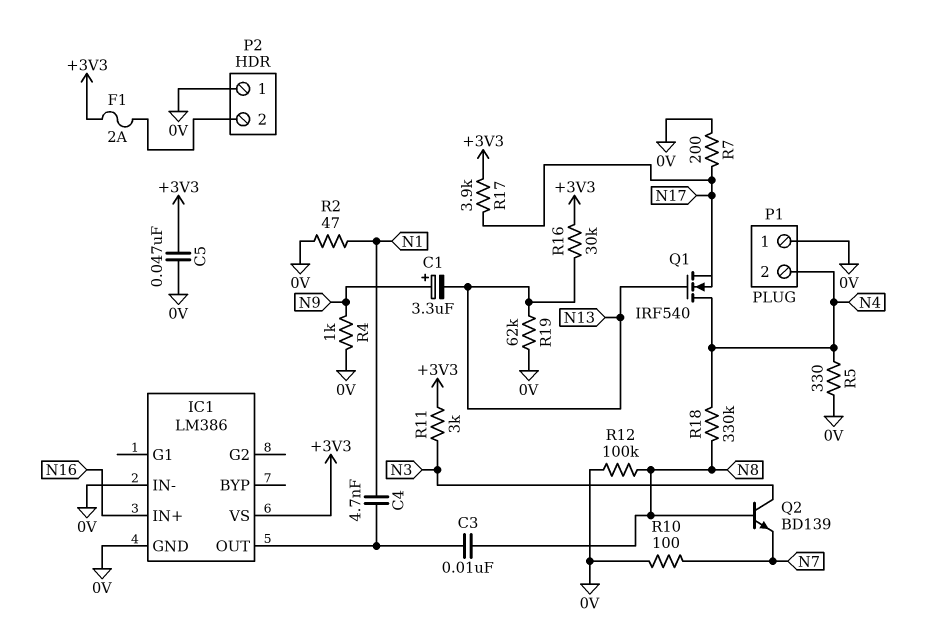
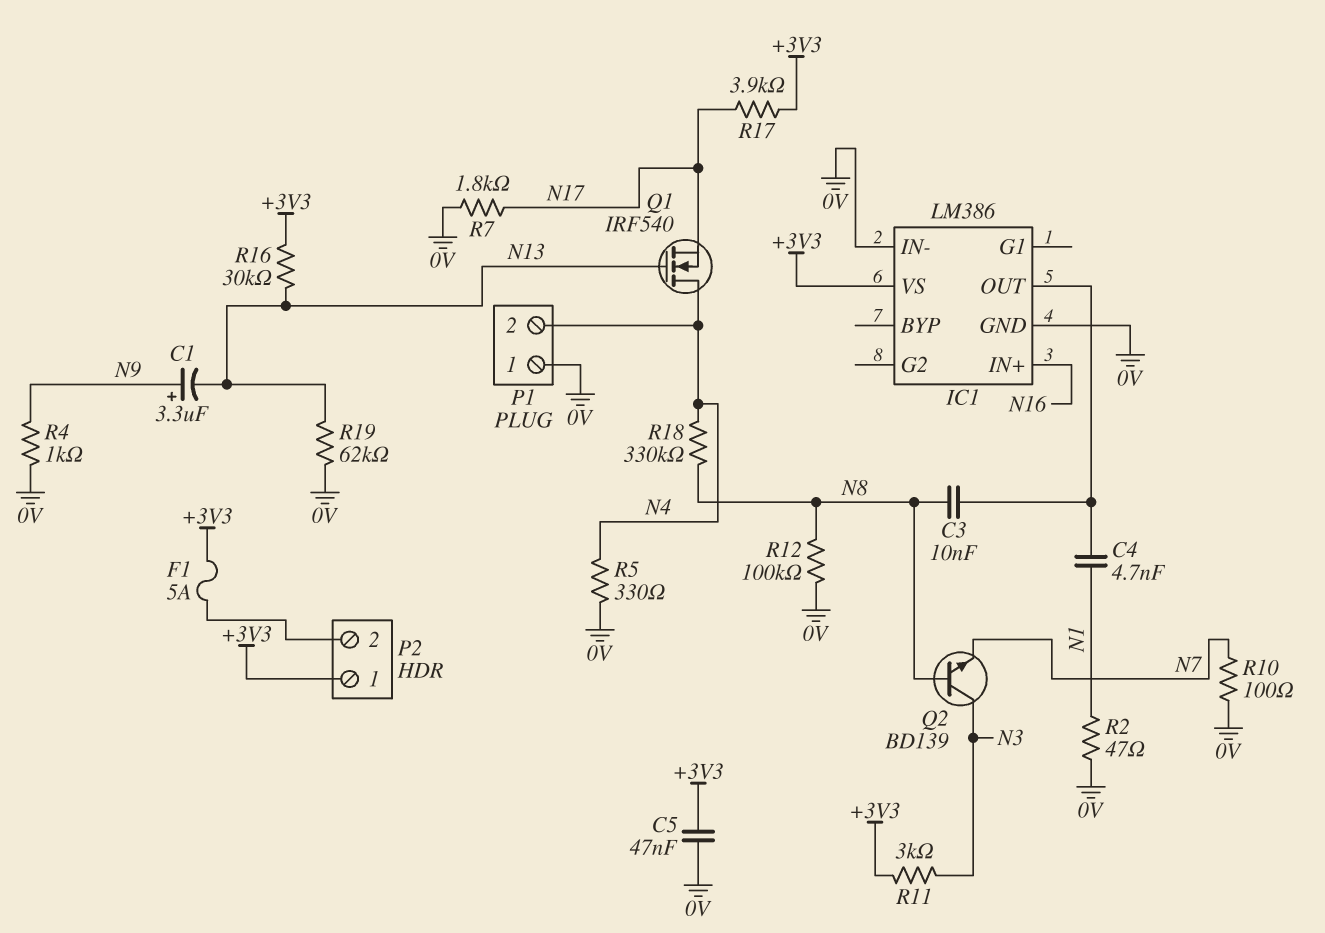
F1: 2A (+3V3, P2/2) -> 5A (+3V3, P2/2)
P2 pin 1: 0V -> +3V3
R7: 200 (0V, N17) -> 1.8k (0V, N17)

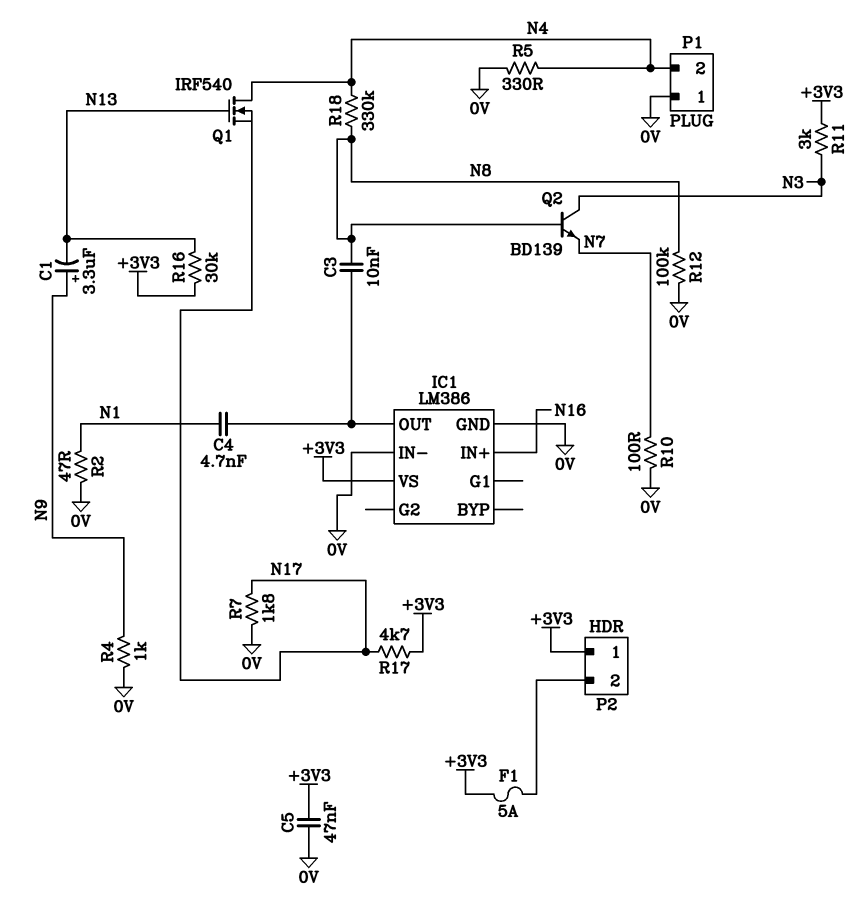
R17: 3.9k (+3V3, N17) -> 4.7k (+3V3, N17)
R19: 62k (0V, N13) -> none

